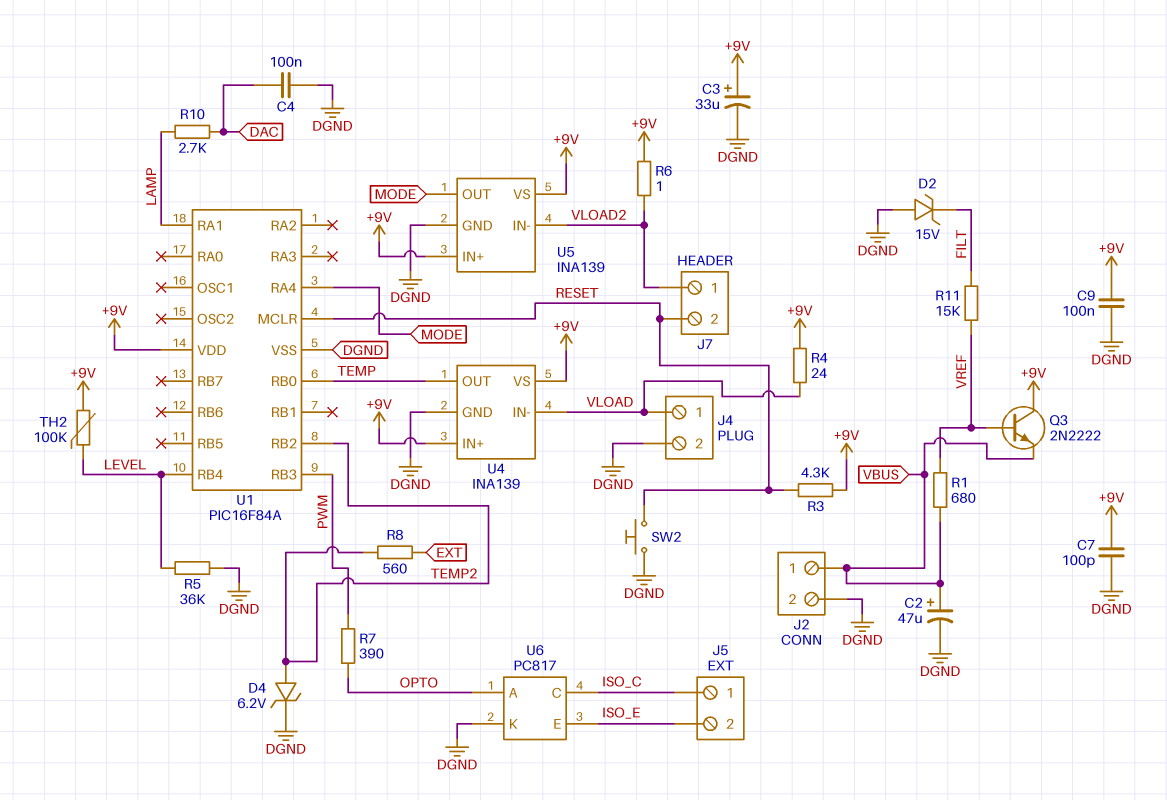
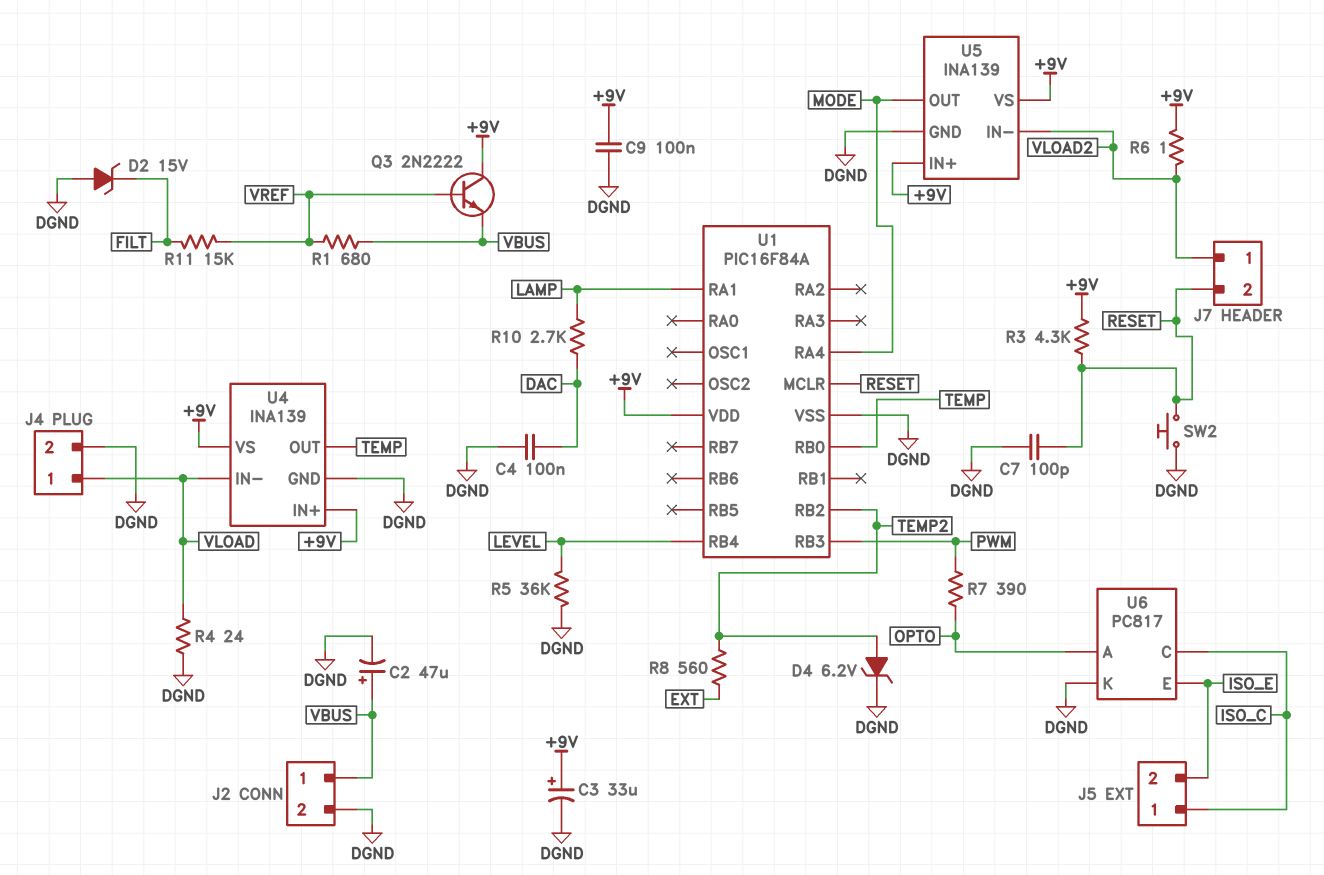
C7: 100pF (+9V, DGND) -> 100pF (DGND, RESET)
R4: 24 (+9V, VLOAD) -> 24 (DGND, VLOAD)
TH2: 100k (+9V, LEVEL) -> none

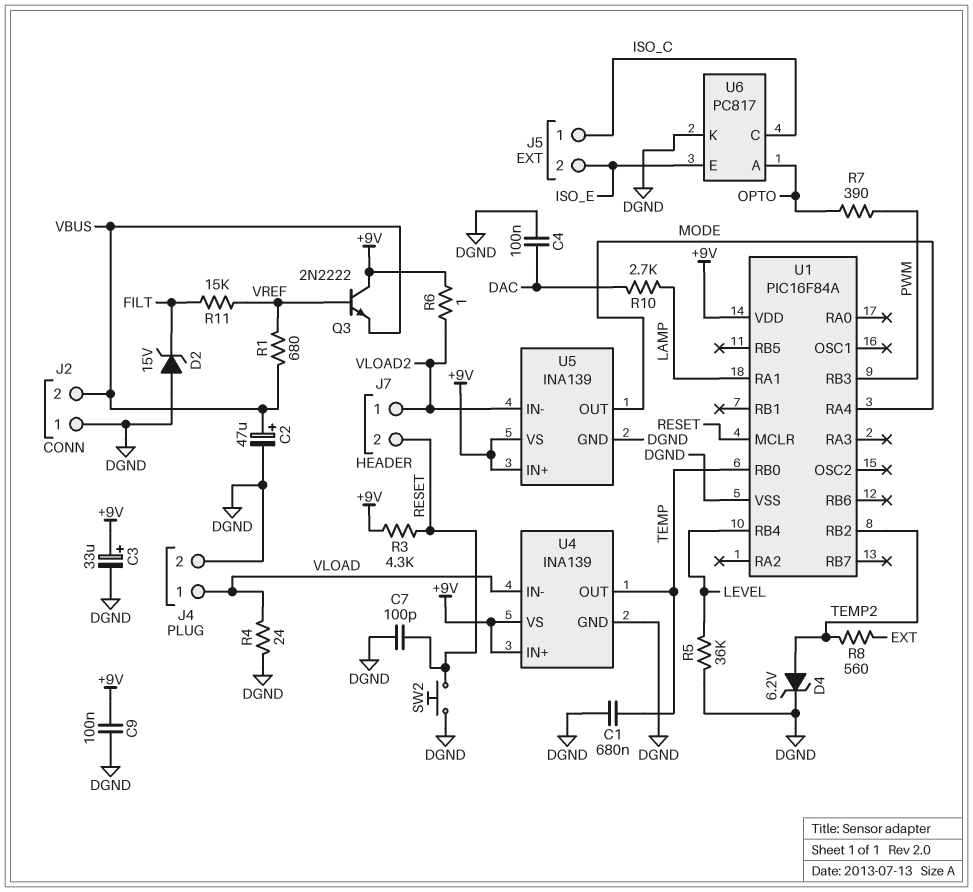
C1: none -> 680nF (DGND, TEMP)
J2 pin 1: VBUS -> DGND
J2 pin 2: DGND -> VBUS

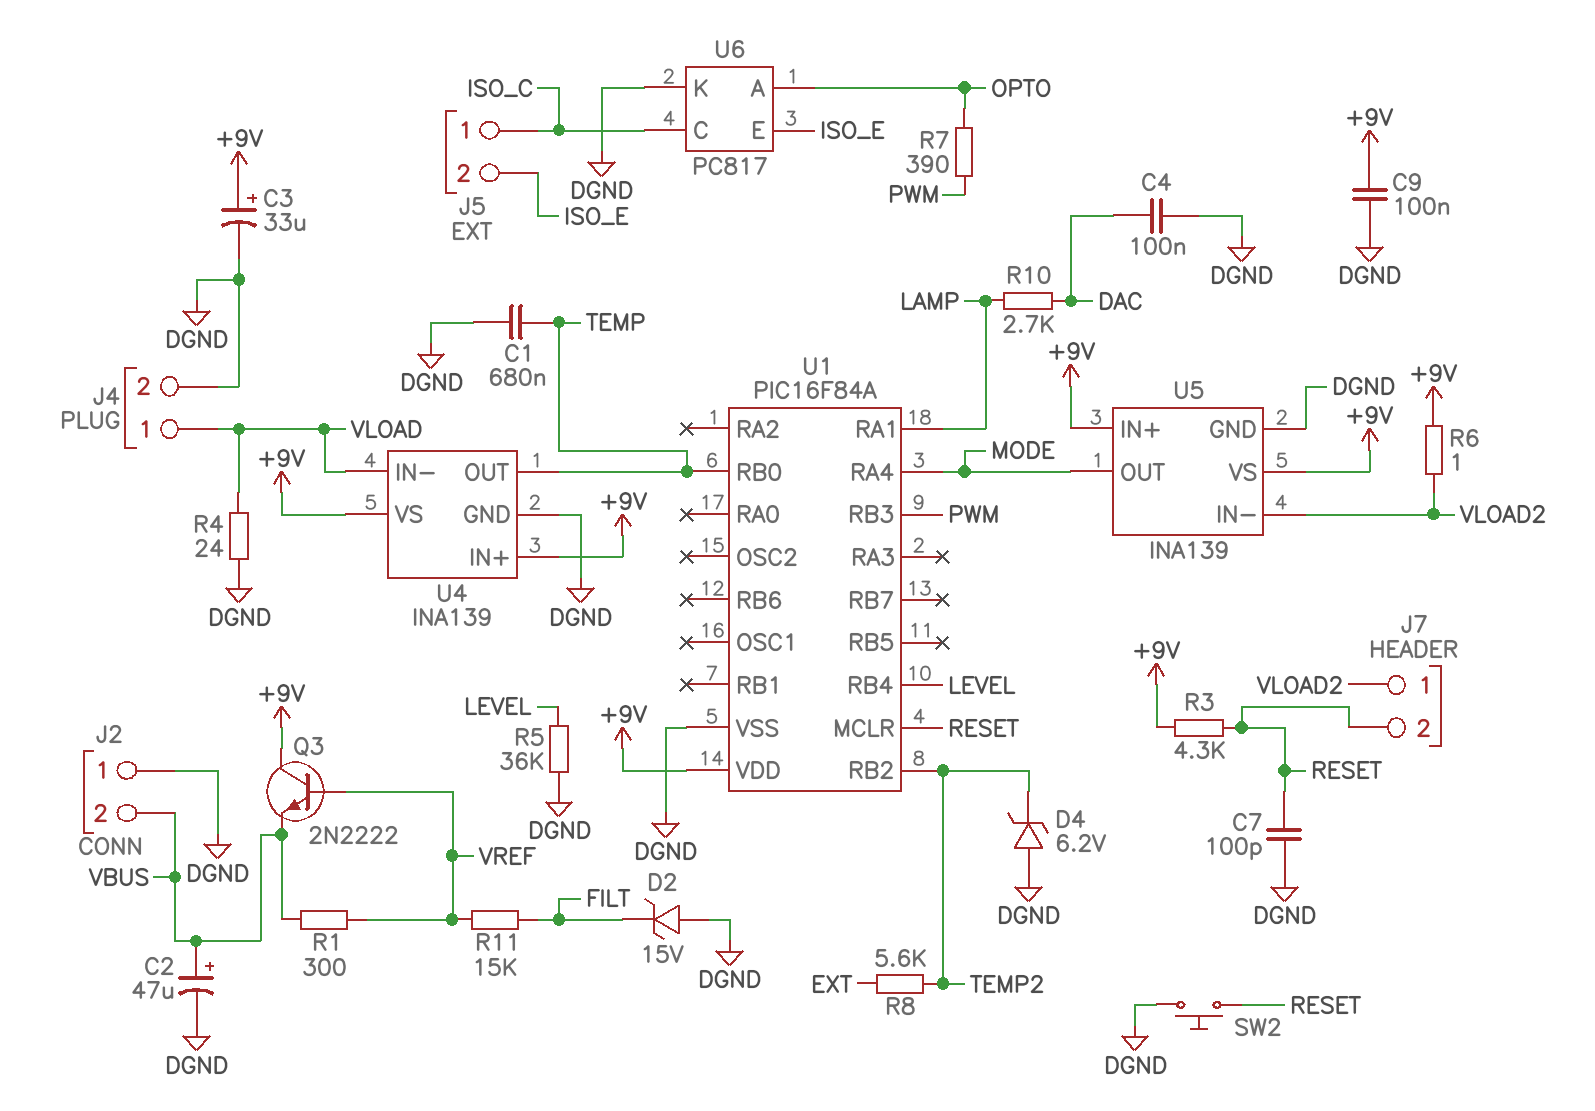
D4: zener 6.2V (A TEMP2, K DGND) -> zener 6.2V (A DGND, K TEMP2)
R1: 680 (VBUS, VREF) -> 300 (VBUS, VREF)
R8: 560 (EXT, TEMP2) -> 5.6k (EXT, TEMP2)

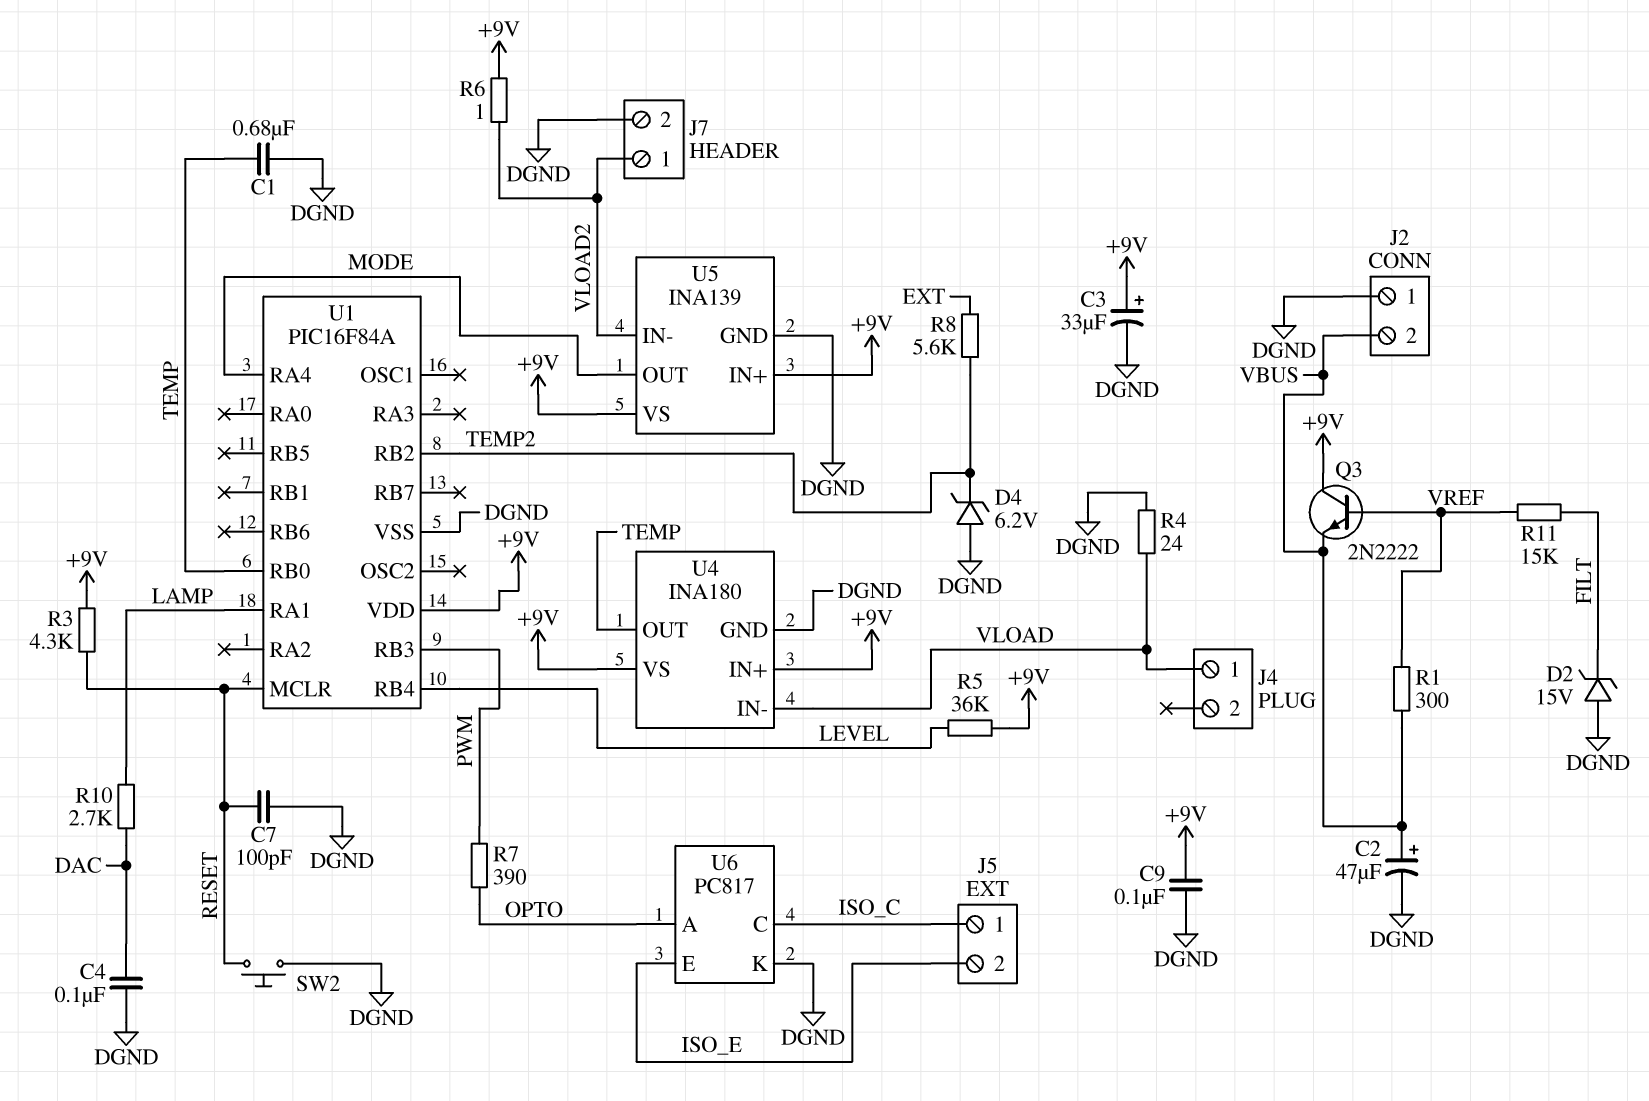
J4 pin 2: DGND -> none
J7 pin 2: RESET -> DGND
R5: 36k (DGND, LEVEL) -> 36k (+9V, LEVEL)
U4: INA139 -> INA180

